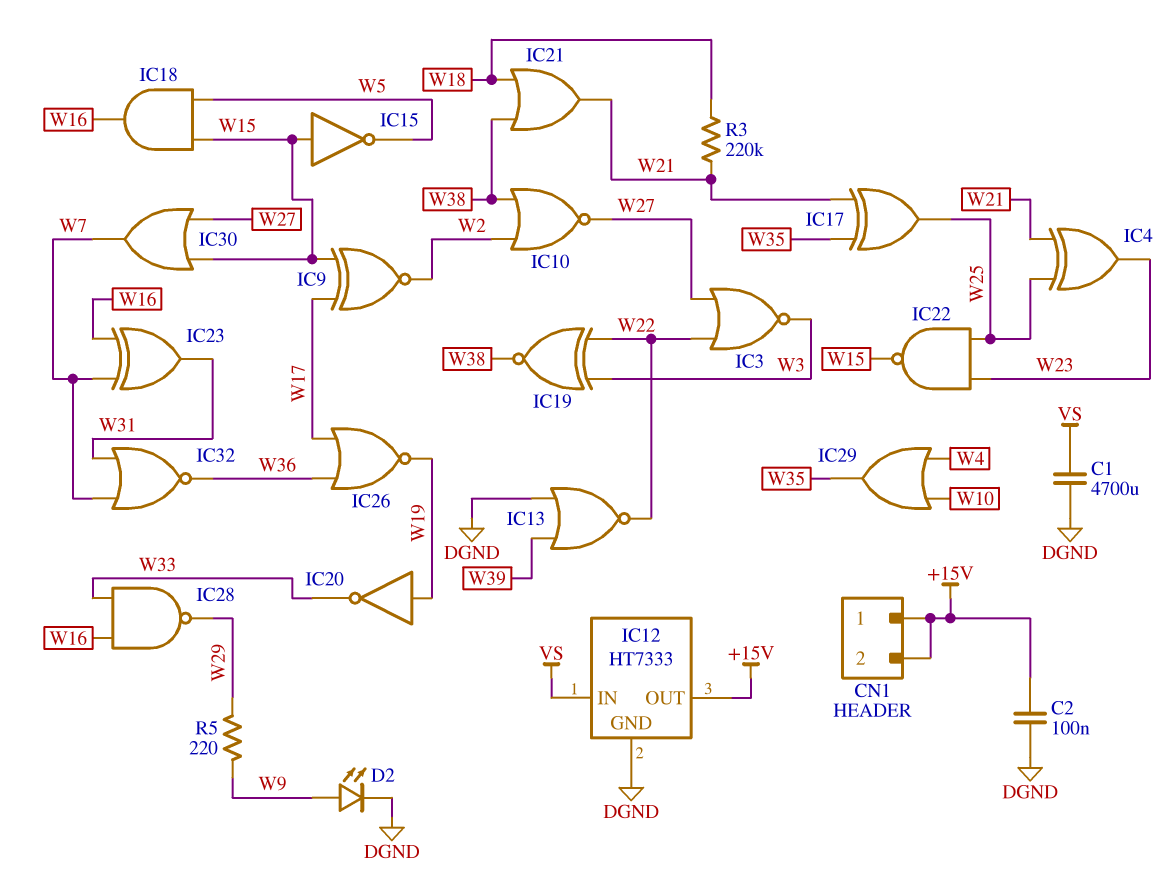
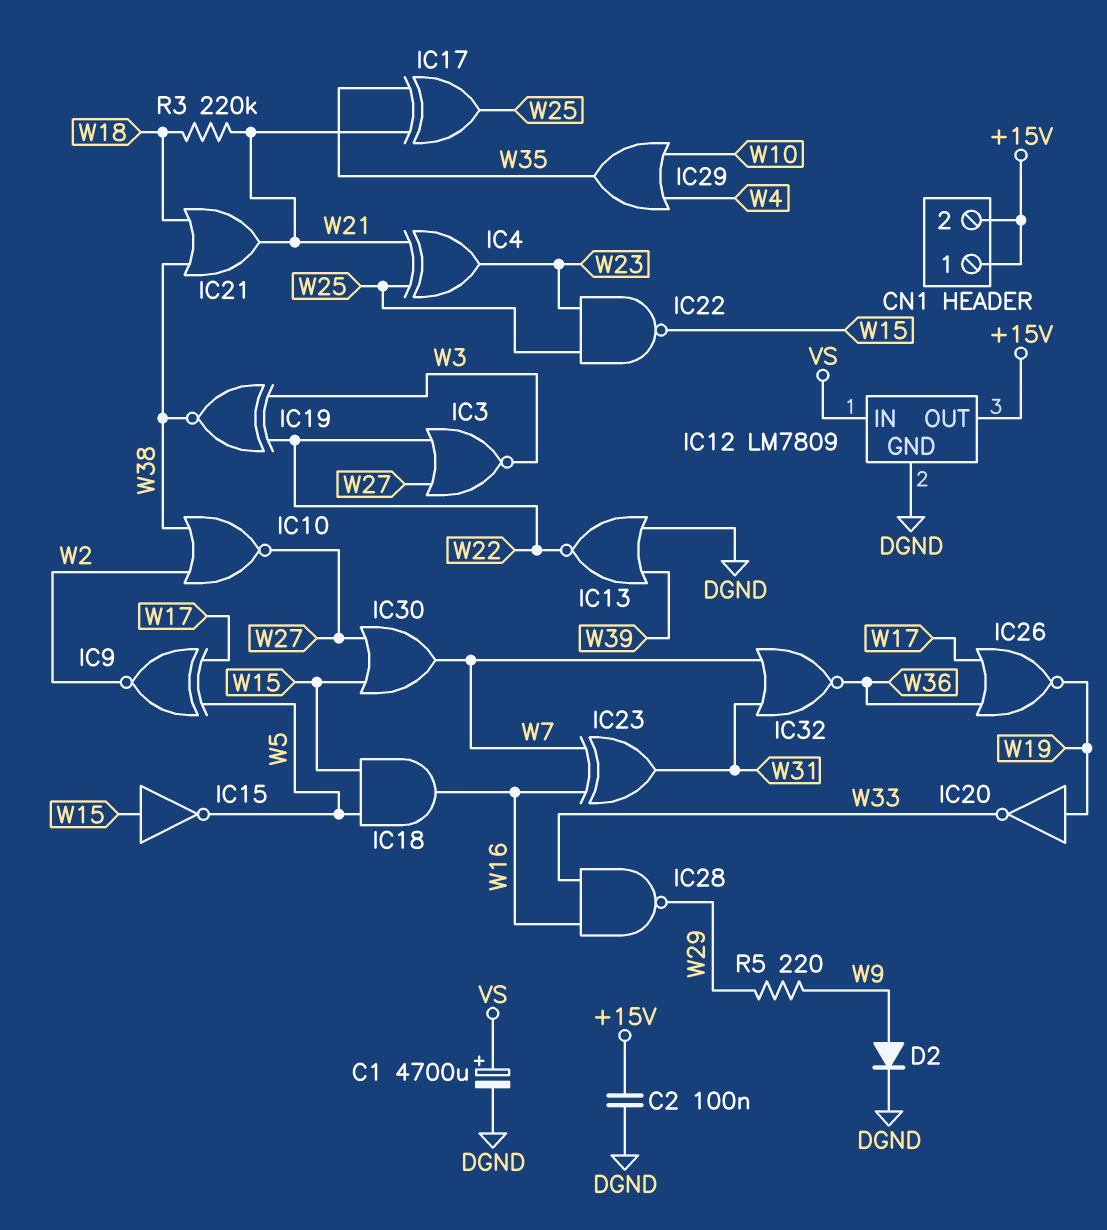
C1: 4700uF (DGND, VS) -> 4700uF (plus VS, minus DGND)
D2: LED (A W9, K DGND) -> diode (A W9, K DGND)
IC9: XNOR (in W15, in W17, out W2) -> XNOR (in W5, in W17, out W2)
IC12: HT7333 -> LM7809

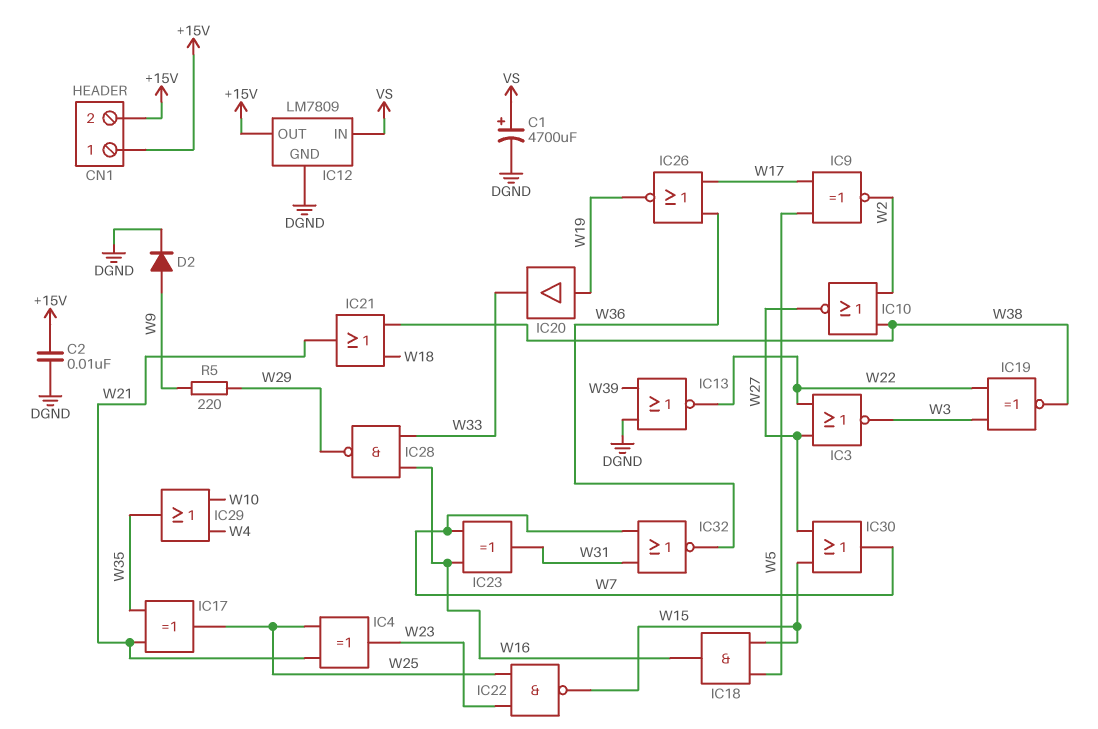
C2: 100nF (+15V, DGND) -> 10nF (+15V, DGND)
IC15: NOT (in W15, out W5) -> none
IC20: NOT (in W19, out W33) -> buffer (in W19, out W33)
R3: 220k (W18, W21) -> none

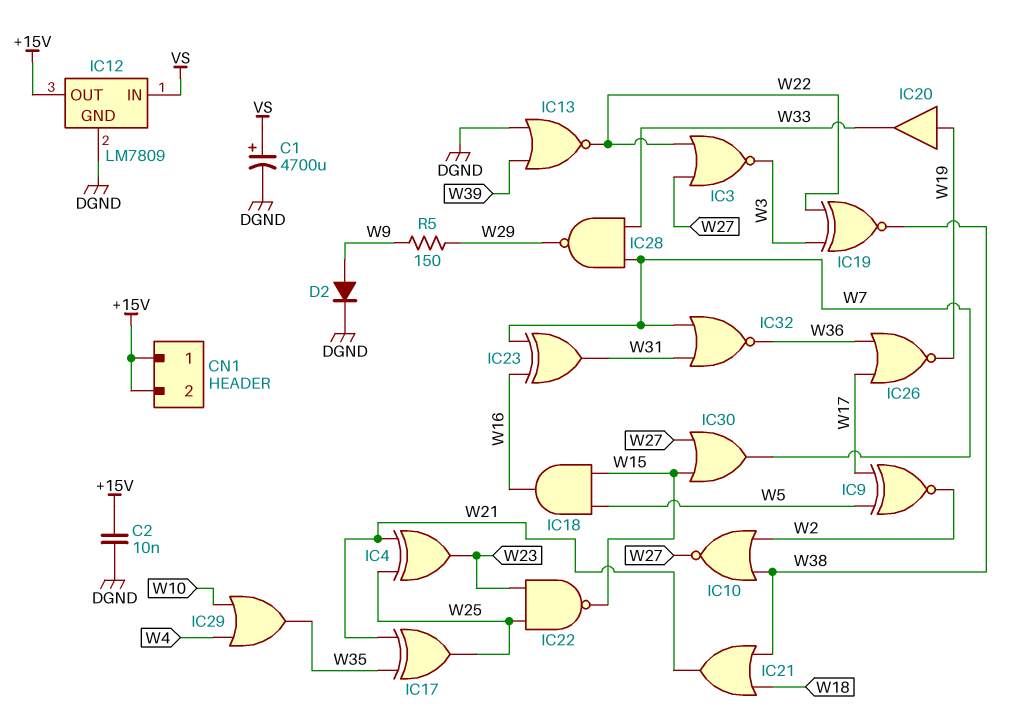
IC28: NAND (in W16, in W33, out W29) -> NAND (in W7, in W33, out W29)
R5: 220 (W9, W29) -> 150 (W9, W29)

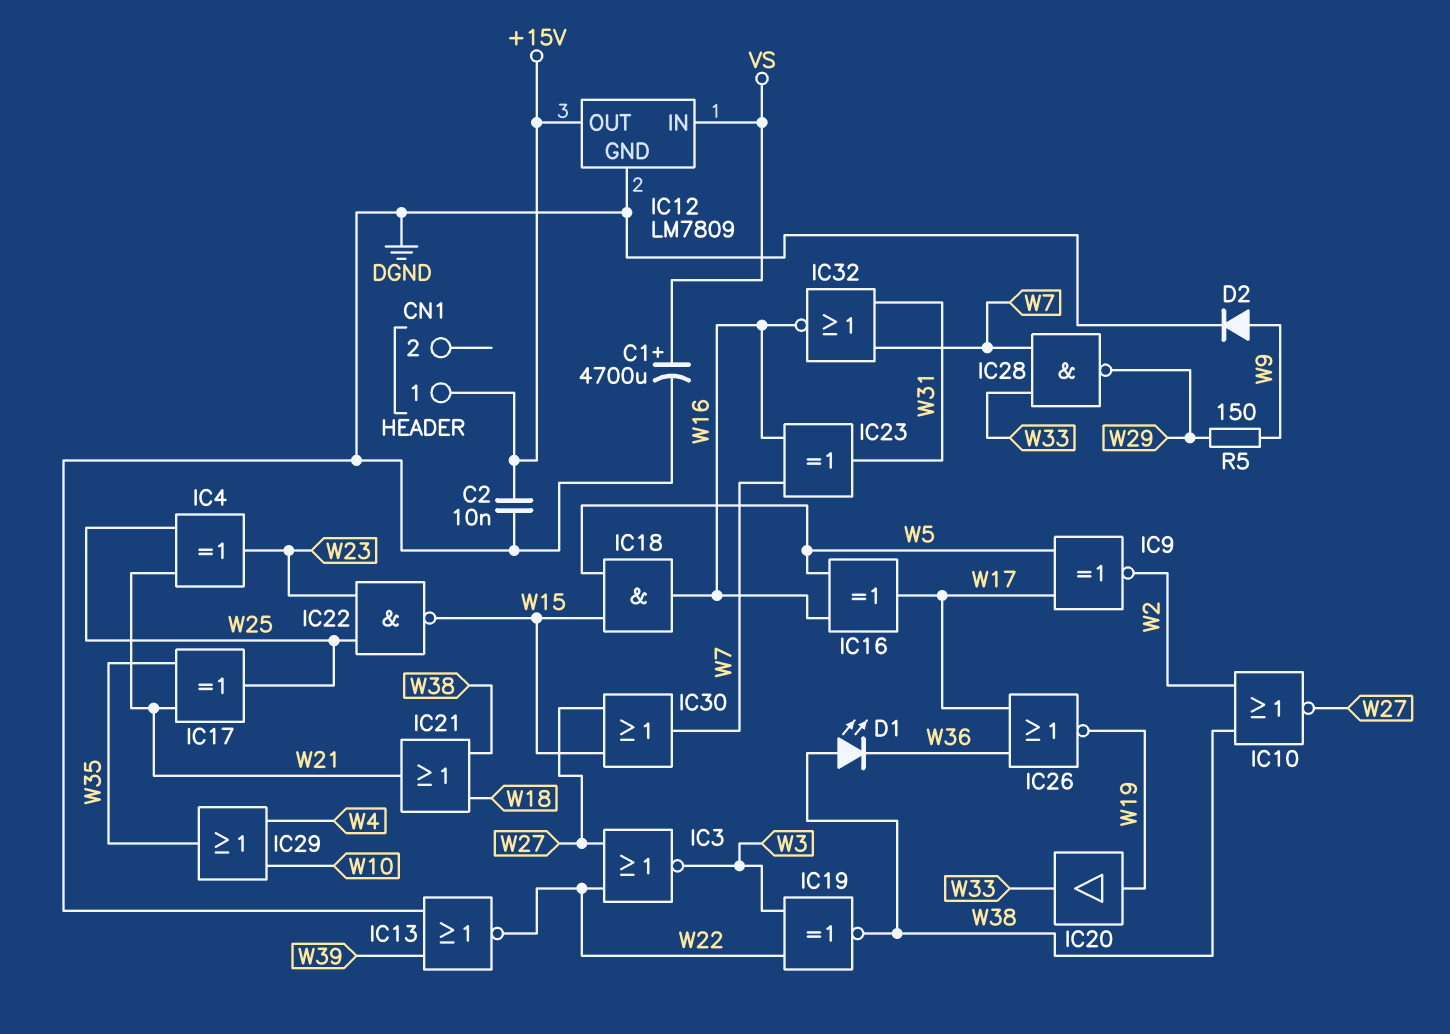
CN1 pin 2: +15V -> none
D1: none -> LED (A W38, K W36)
IC16: none -> XOR (in W5, in W16, out W17)
IC32: NOR (in W7, in W31, out W36) -> NOR (in W7, in W31, out W16)

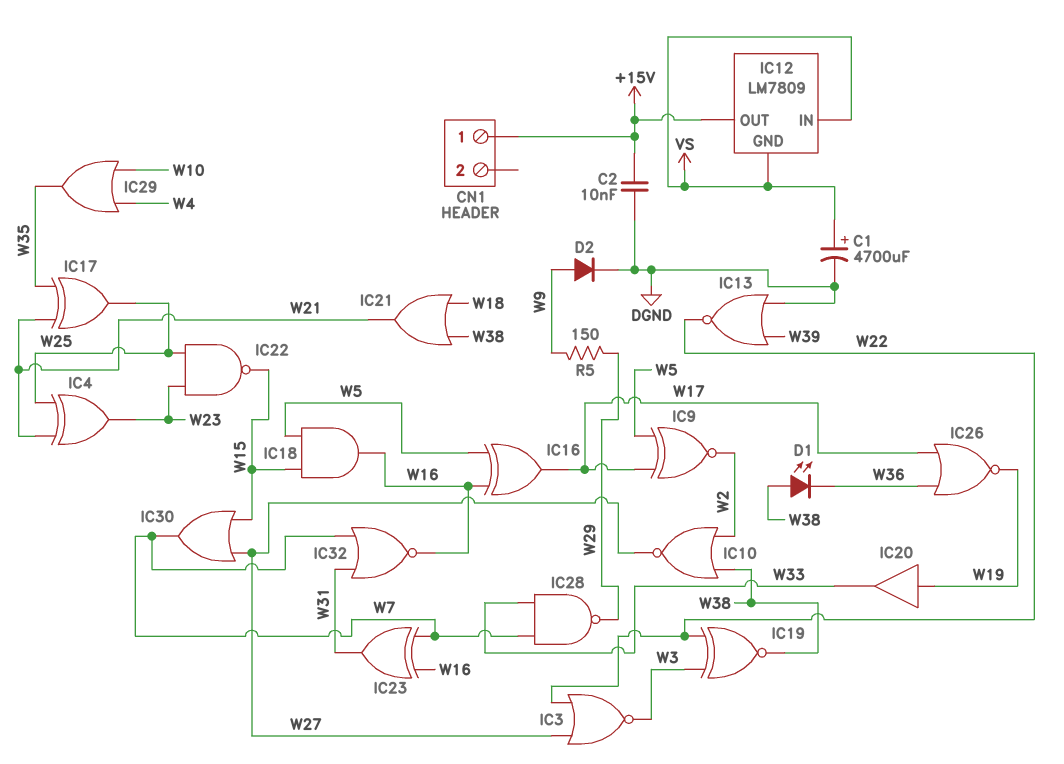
IC12 pin GND: DGND -> VS

